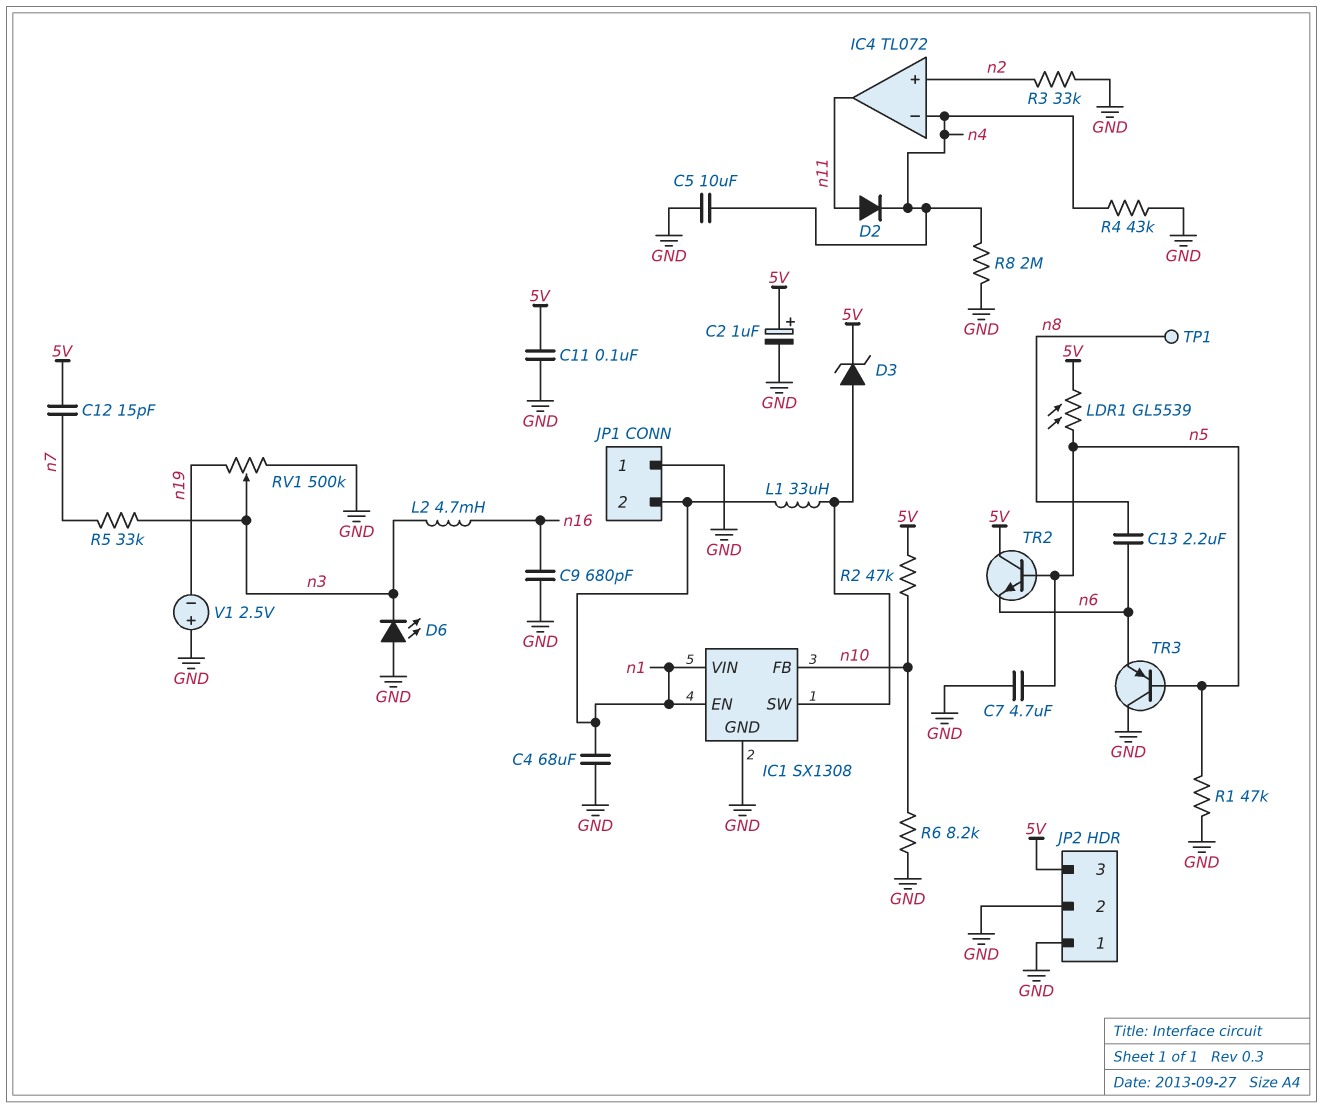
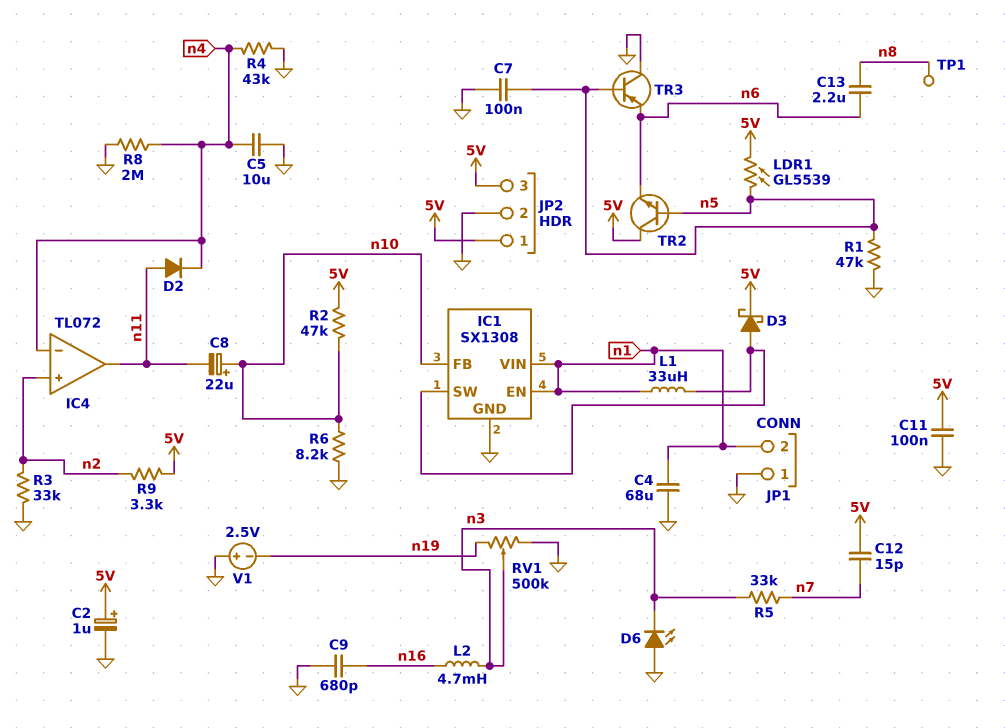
C7: 4.7uF (GND, n5) -> 100nF (GND, n5)
C8: none -> 22uF (plus n10, minus n11)
D3: zener (A IC1/SW, K 5V) -> schottky (A IC1/SW, K 5V)
JP2 pin 1: GND -> 5V
R9: none -> 3.3k (5V, n2)

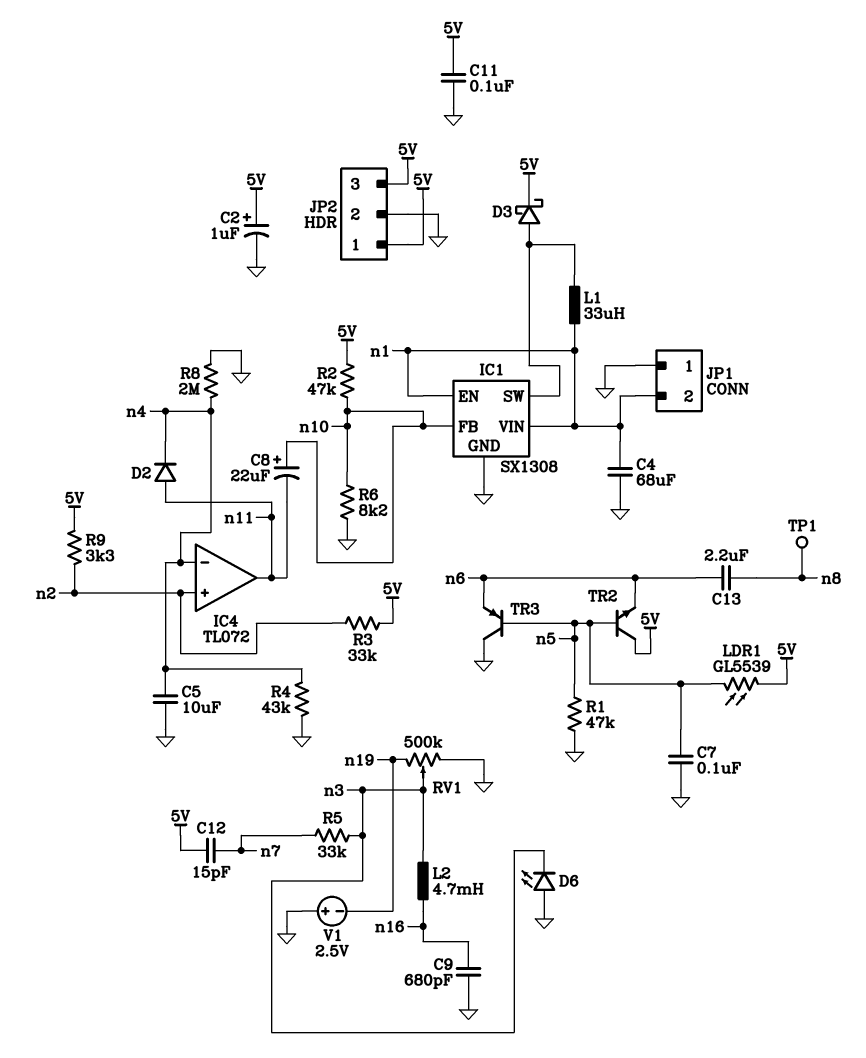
R3: 33k (GND, n2) -> 33k (5V, n2)

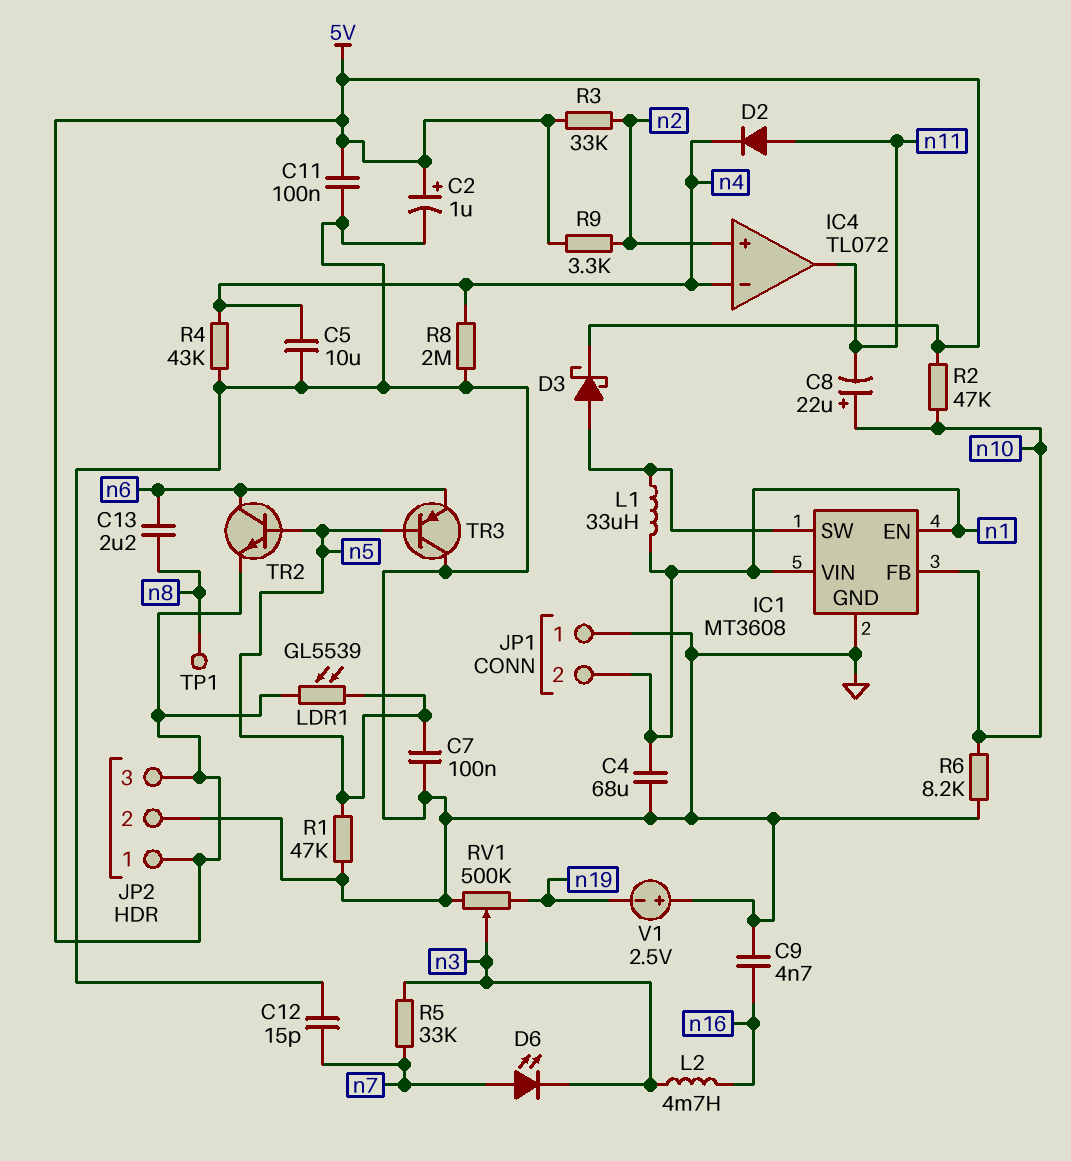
C9: 680pF (GND, n16) -> 4.7nF (GND, n16)
C12: 15pF (5V, n7) -> 15pF (GND, n7)
D6: LED (A GND, K n3) -> LED (A n7, K n3)
IC1: SX1308 -> MT3608
TR2: NPN (B n5, C 5V, E n6) -> NPN (B n5, C n6, E 5V)

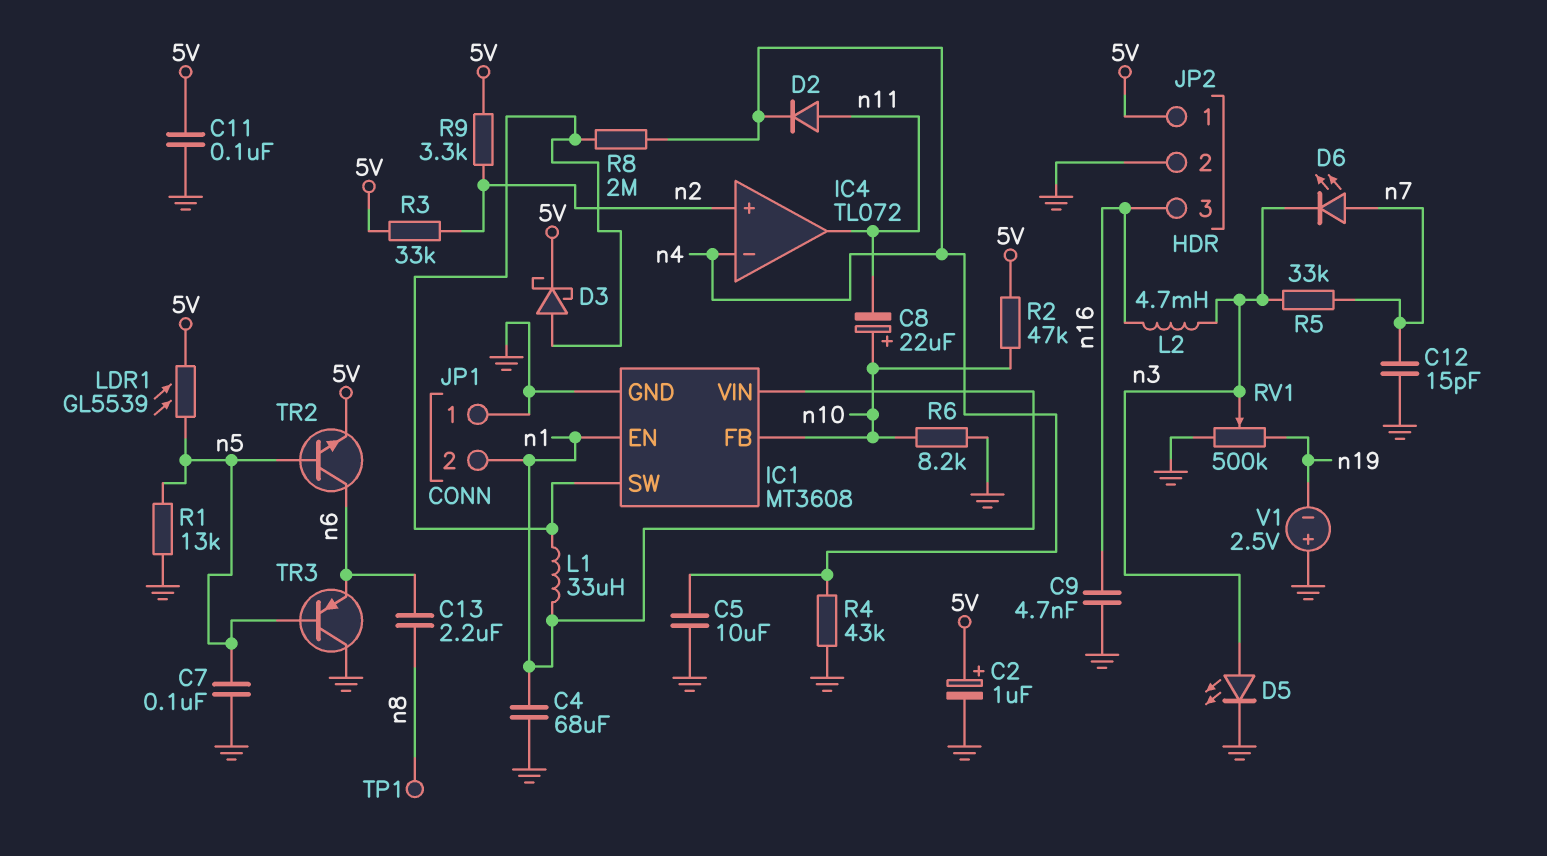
D5: none -> LED (A n3, K GND)
JP2 pin 3: 5V -> n16
R1: 47k (GND, n5) -> 13k (GND, n5)
R8: 2M (GND, n4) -> 2M (IC1/SW, n4)

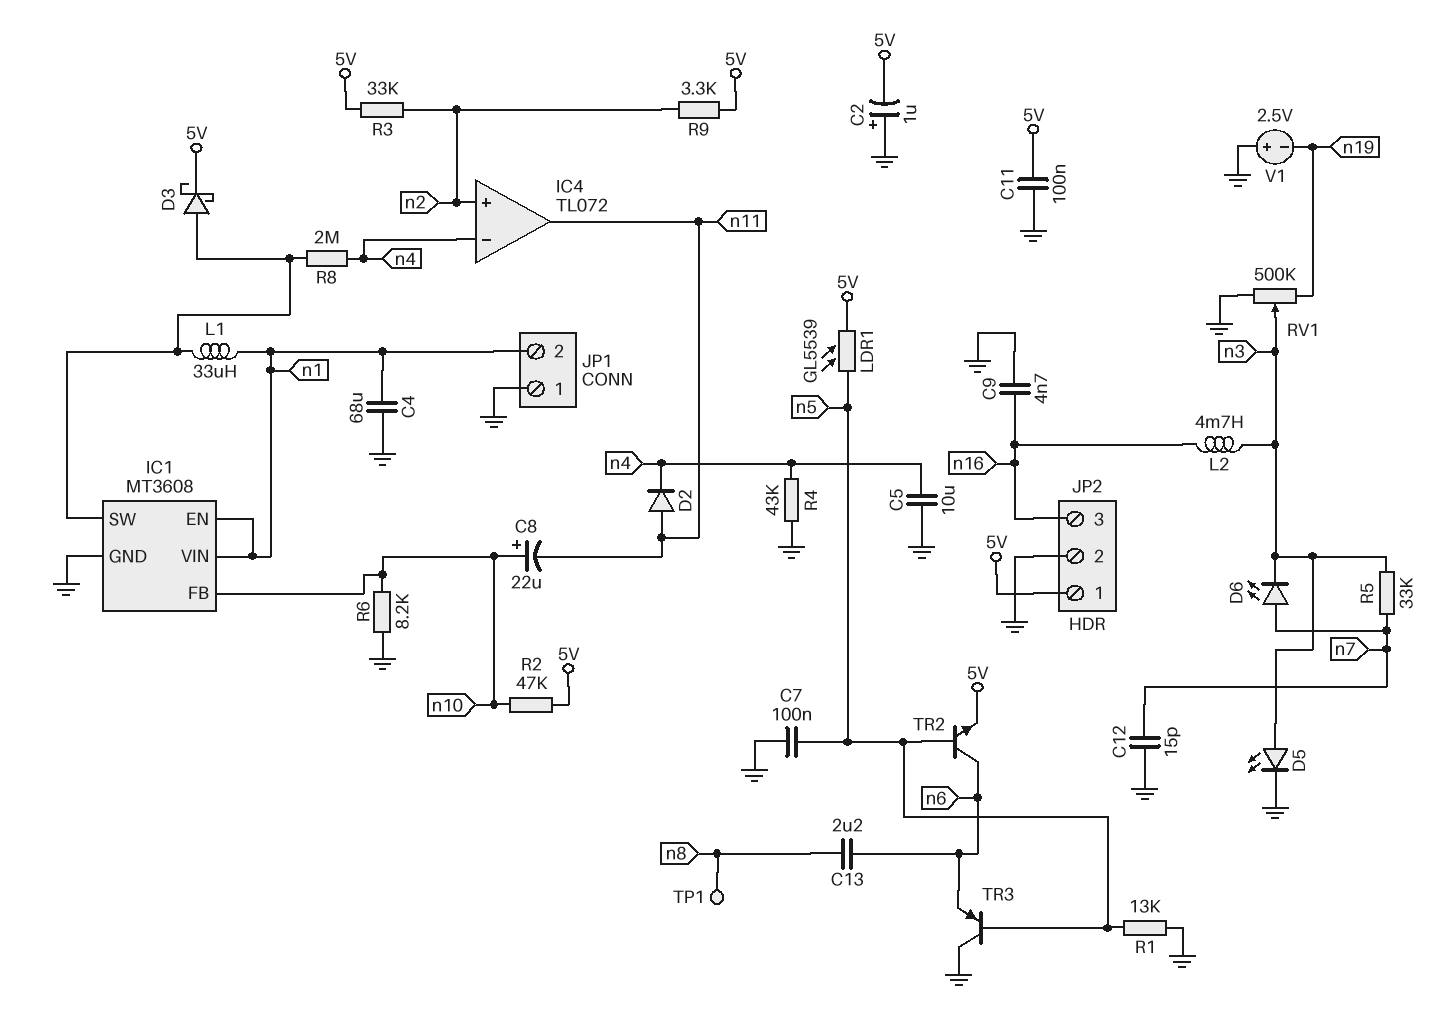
C2: 1uF (plus 5V, minus GND) -> 1uF (plus GND, minus 5V)

